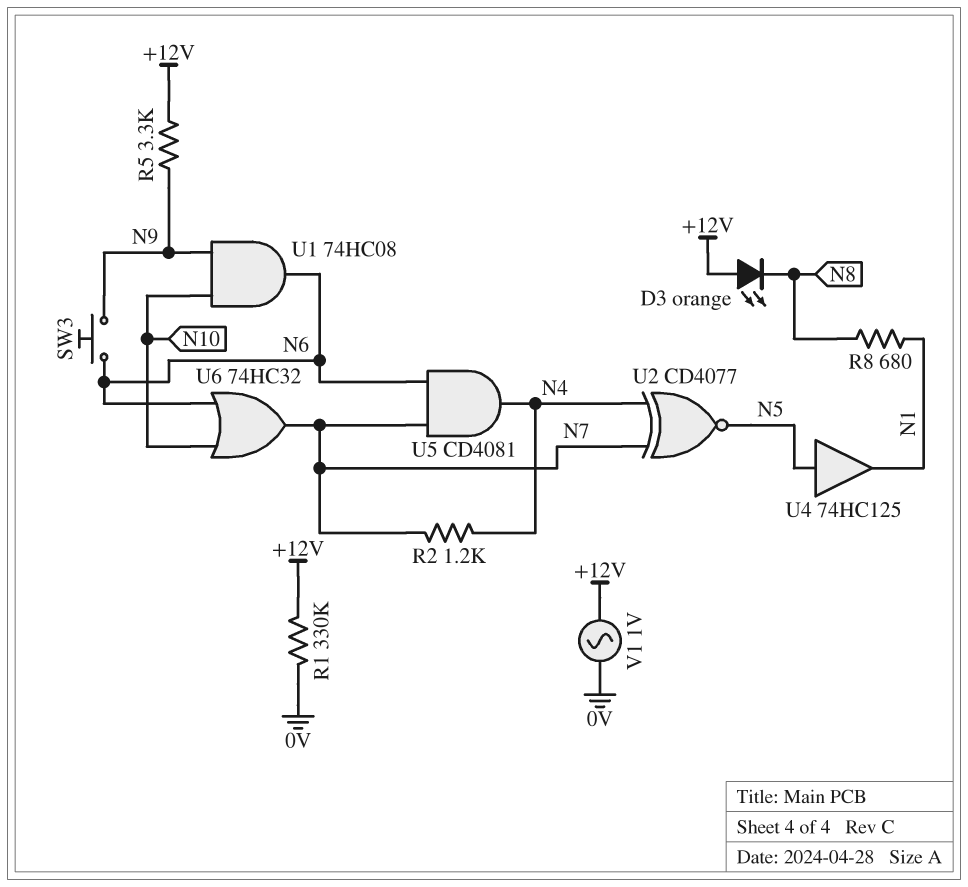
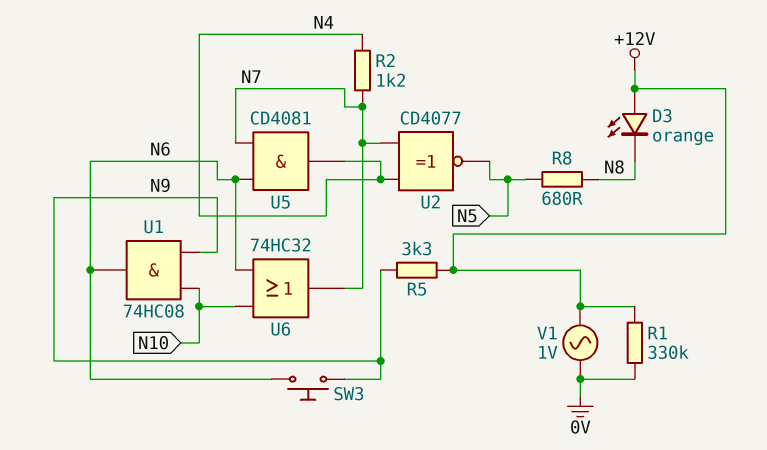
R8: 680 (N1, N8) -> 680 (N5, N8)
U4: buffer 74HC125 (in N5, out N1) -> none

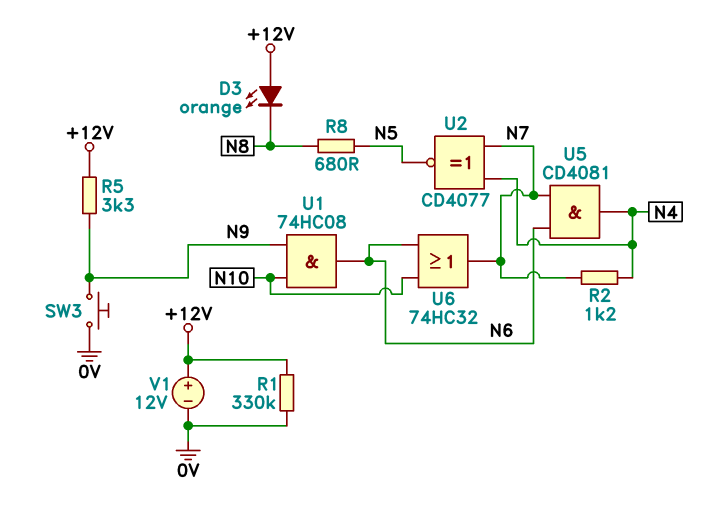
SW3: button (N6, N9) -> button (0V, N9)
V1: AC 1V (+12V, 0V) -> 12V (plus +12V, minus 0V)

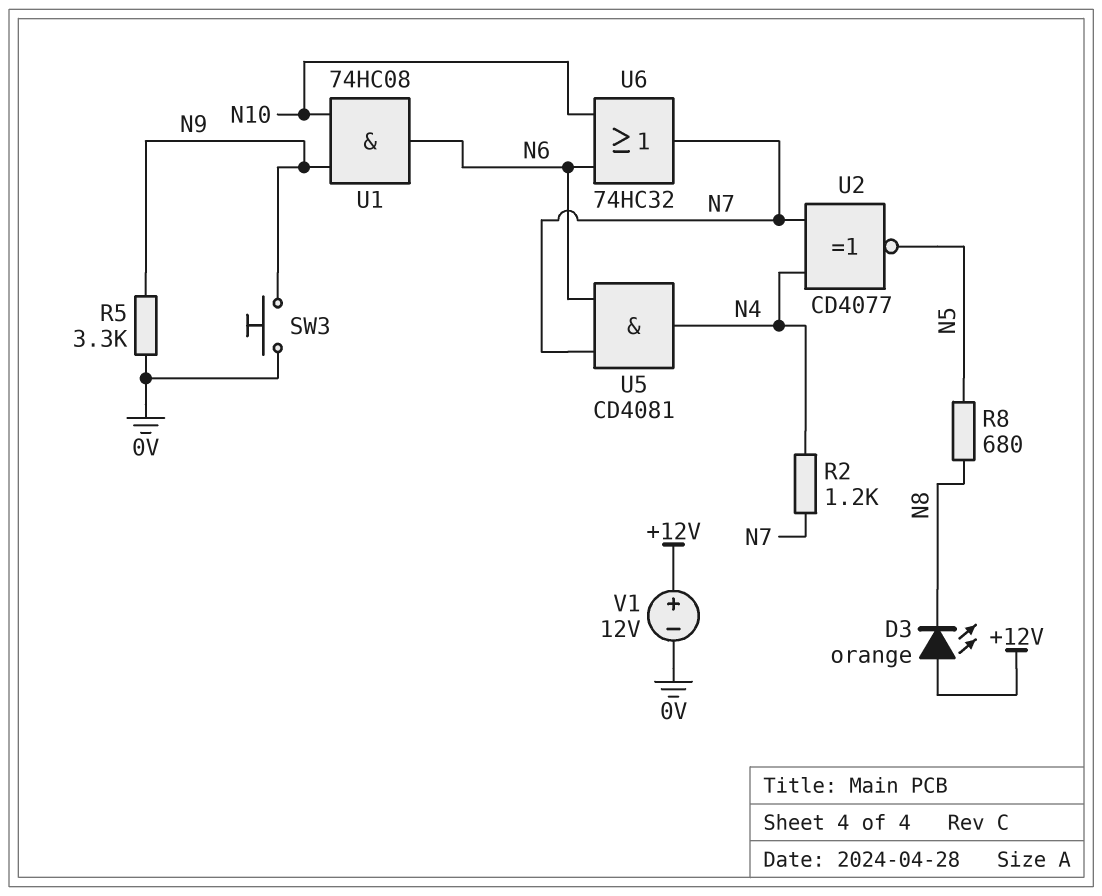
R1: 330k (+12V, 0V) -> none
R5: 3.3k (+12V, N9) -> 3.3k (0V, N9)

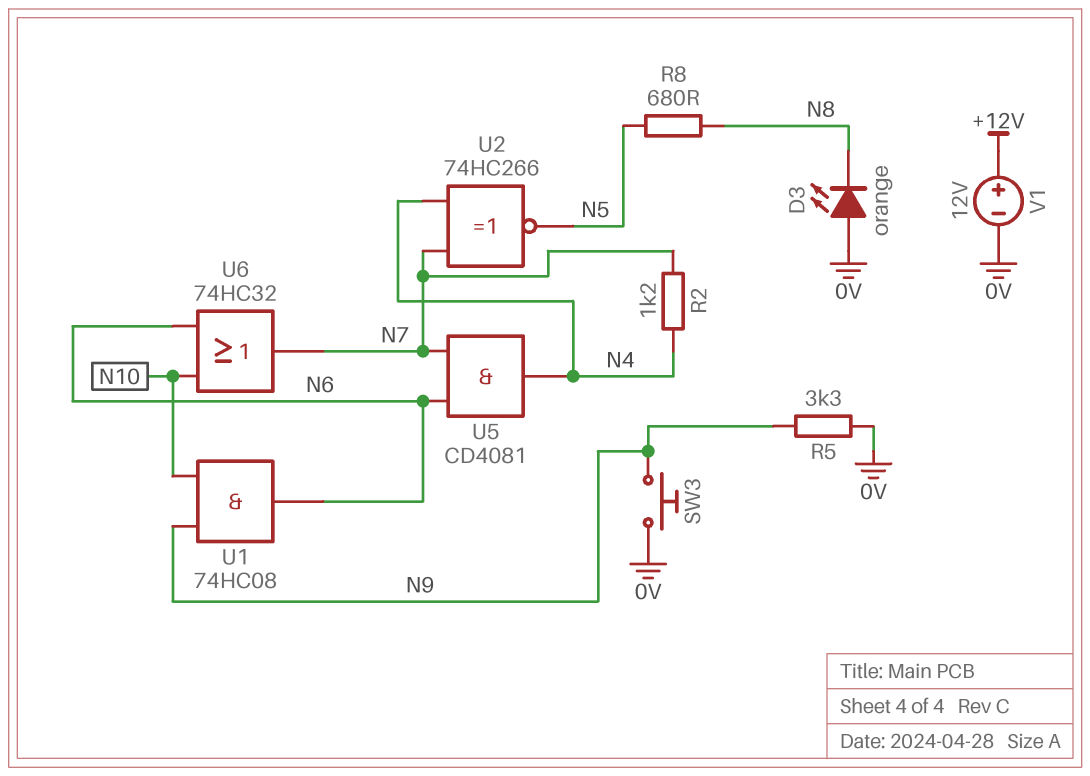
D3: LED orange (A +12V, K N8) -> LED orange (A 0V, K N8)
U2: XNOR CD4077 (in N4, in N7, out N5) -> XNOR 74HC266 (in N4, in N7, out N5)

